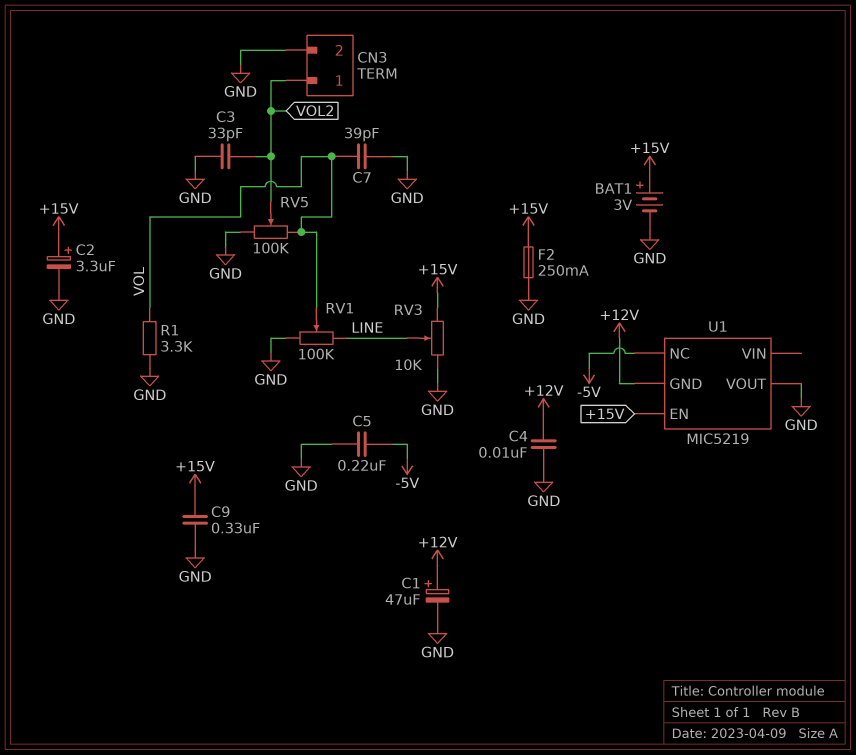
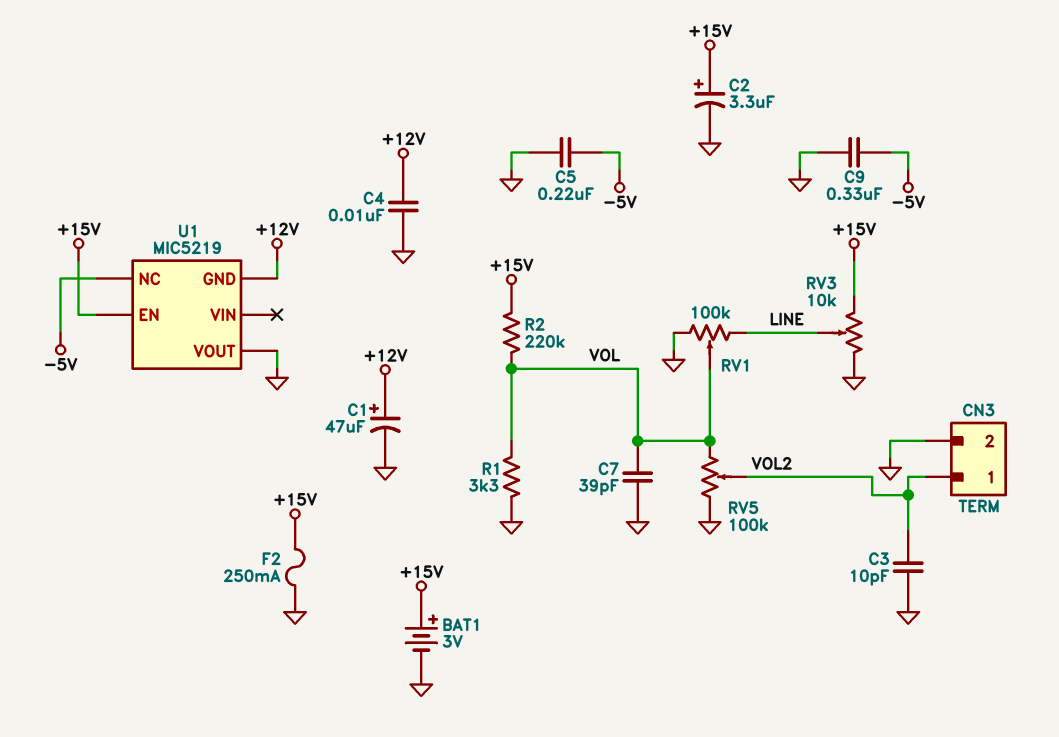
C3: 33pF (GND, VOL2) -> 10pF (GND, VOL2)
C9: 330nF (+15V, GND) -> 330nF (-5V, GND)
R2: none -> 220k (+15V, VOL)

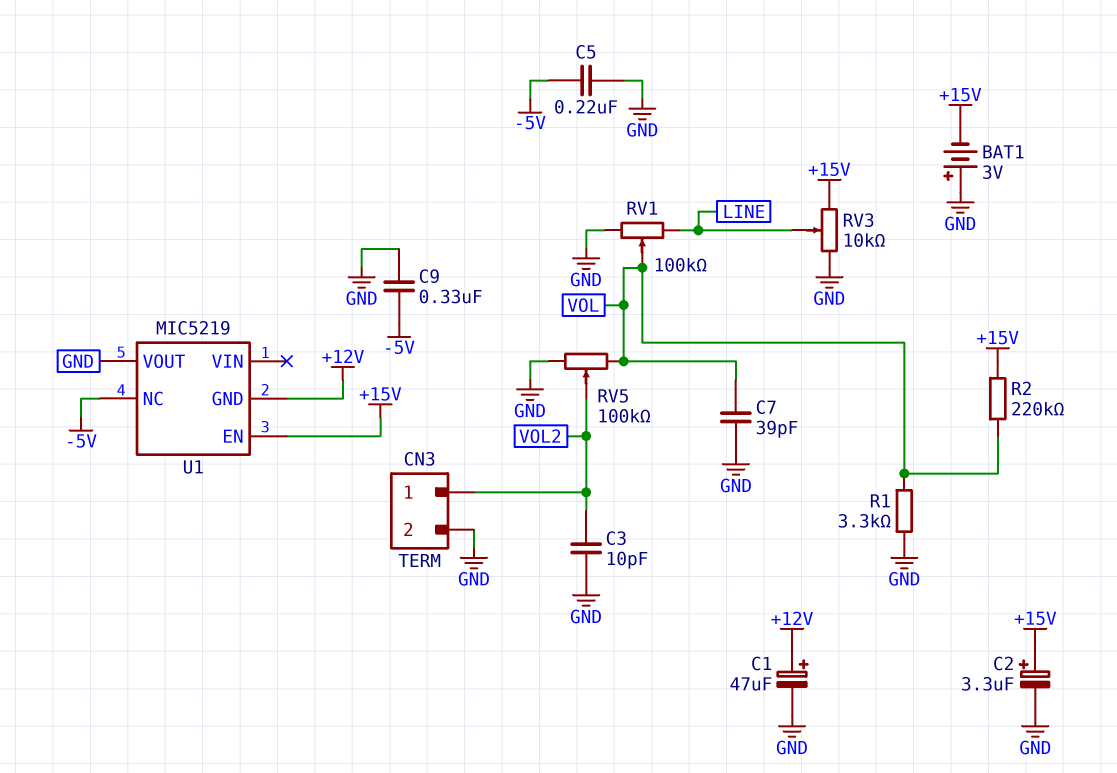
BAT1: 3V (plus +15V, minus GND) -> 3V (plus GND, minus +15V)
C4: 10nF (+12V, GND) -> none
F2: 250mA (+15V, GND) -> none

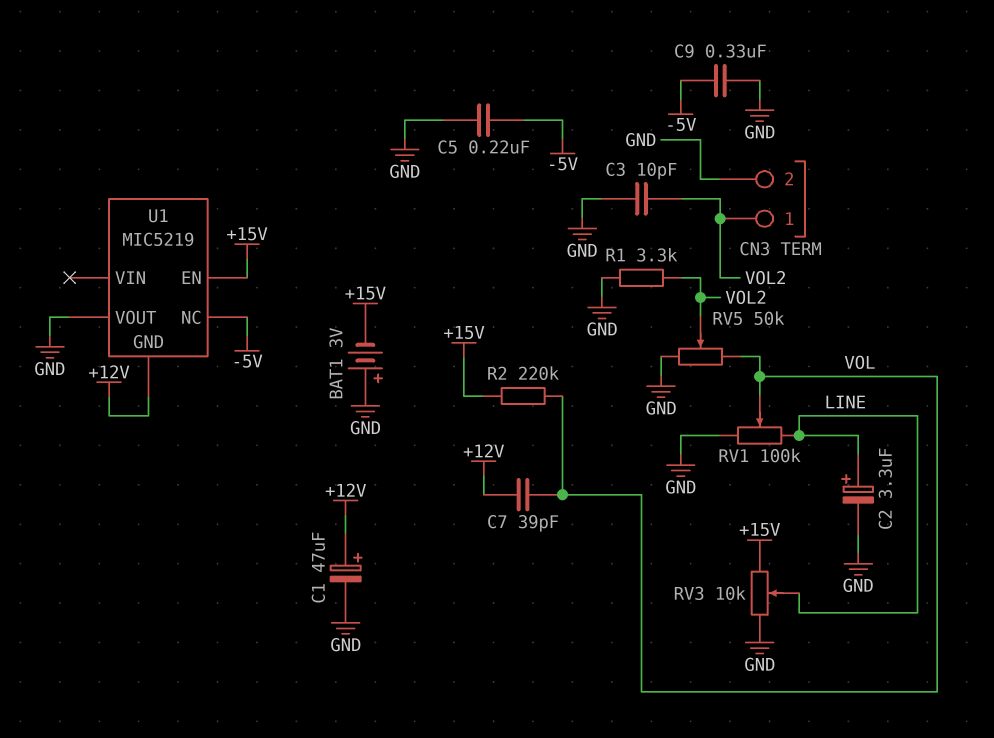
C2: 3.3uF (plus +15V, minus GND) -> 3.3uF (plus LINE, minus GND)
C7: 39pF (GND, VOL) -> 39pF (+12V, VOL)
R1: 3.3k (GND, VOL) -> 3.3k (GND, VOL2)
RV5: 100k (GND, VOL, wiper VOL2) -> 50k (GND, VOL, wiper VOL2)

